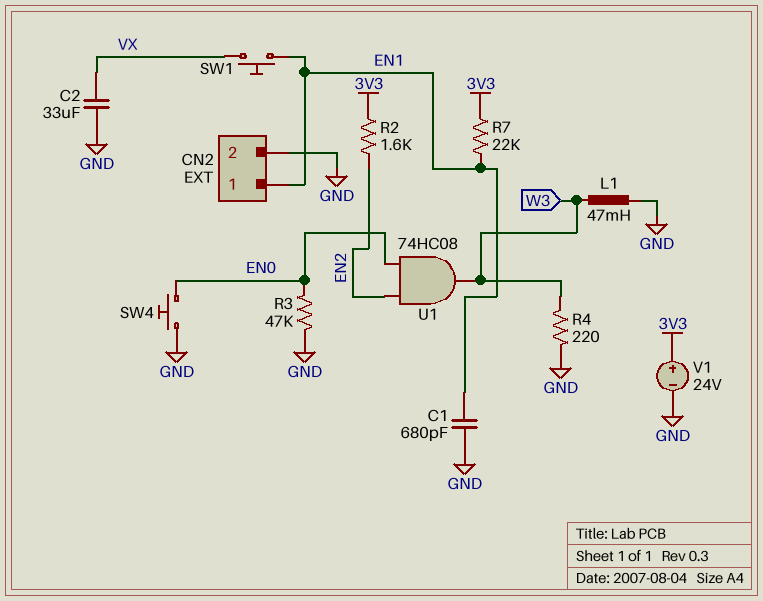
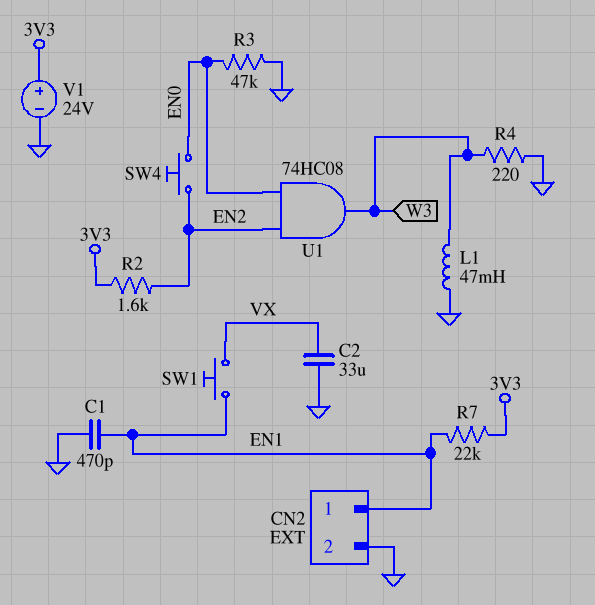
C1: 680pF (EN1, GND) -> 470pF (EN1, GND)
SW4: button (EN0, GND) -> button (EN0, EN2)

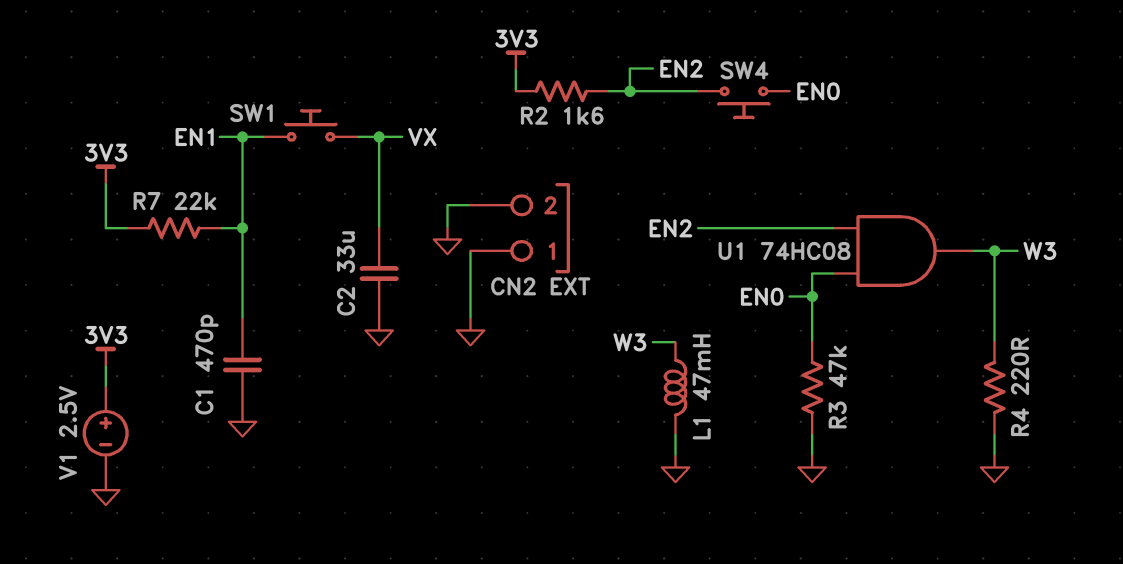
CN2 pin 1: EN1 -> GND
V1: 24V (plus 3V3, minus GND) -> 2.5V (plus 3V3, minus GND)

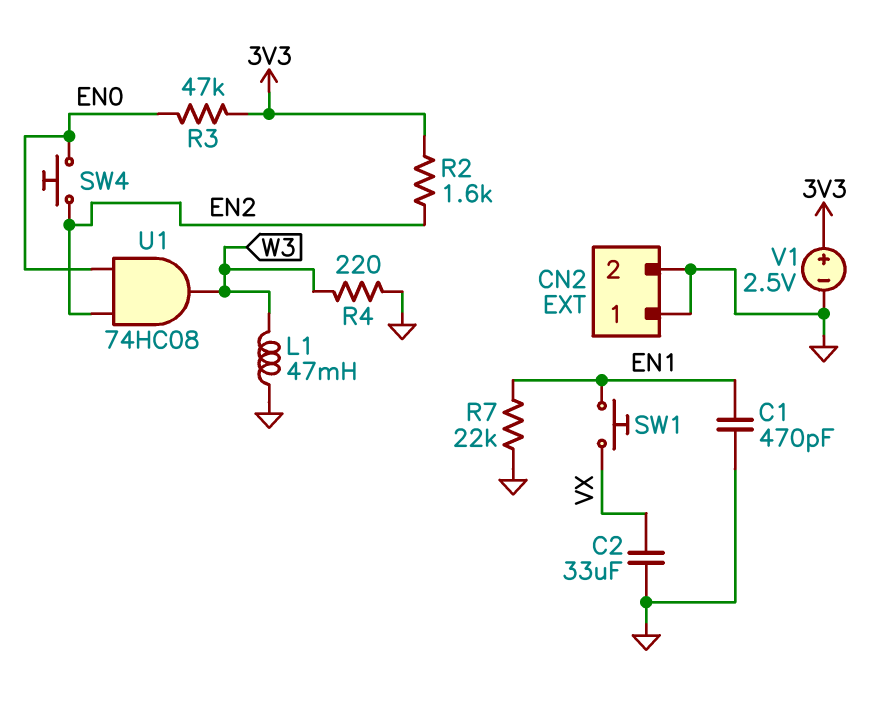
R3: 47k (EN0, GND) -> 47k (3V3, EN0)
R7: 22k (3V3, EN1) -> 22k (EN1, GND)

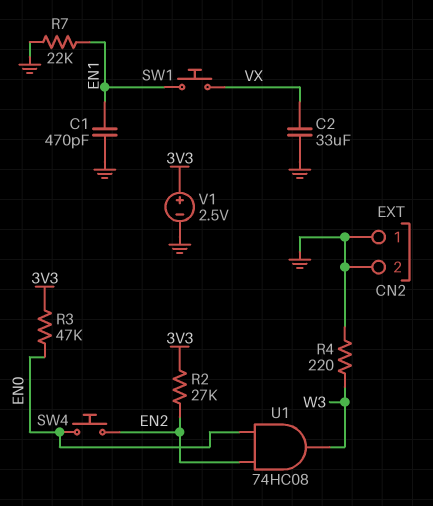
L1: 47mH (GND, W3) -> none
R2: 1.6k (3V3, EN2) -> 27k (3V3, EN2)

